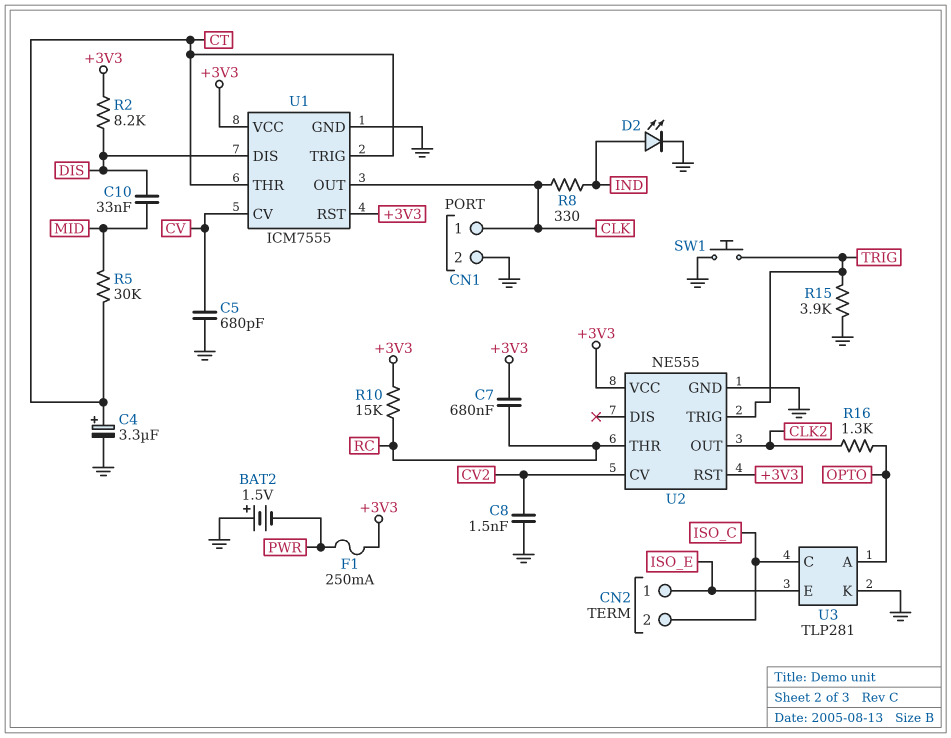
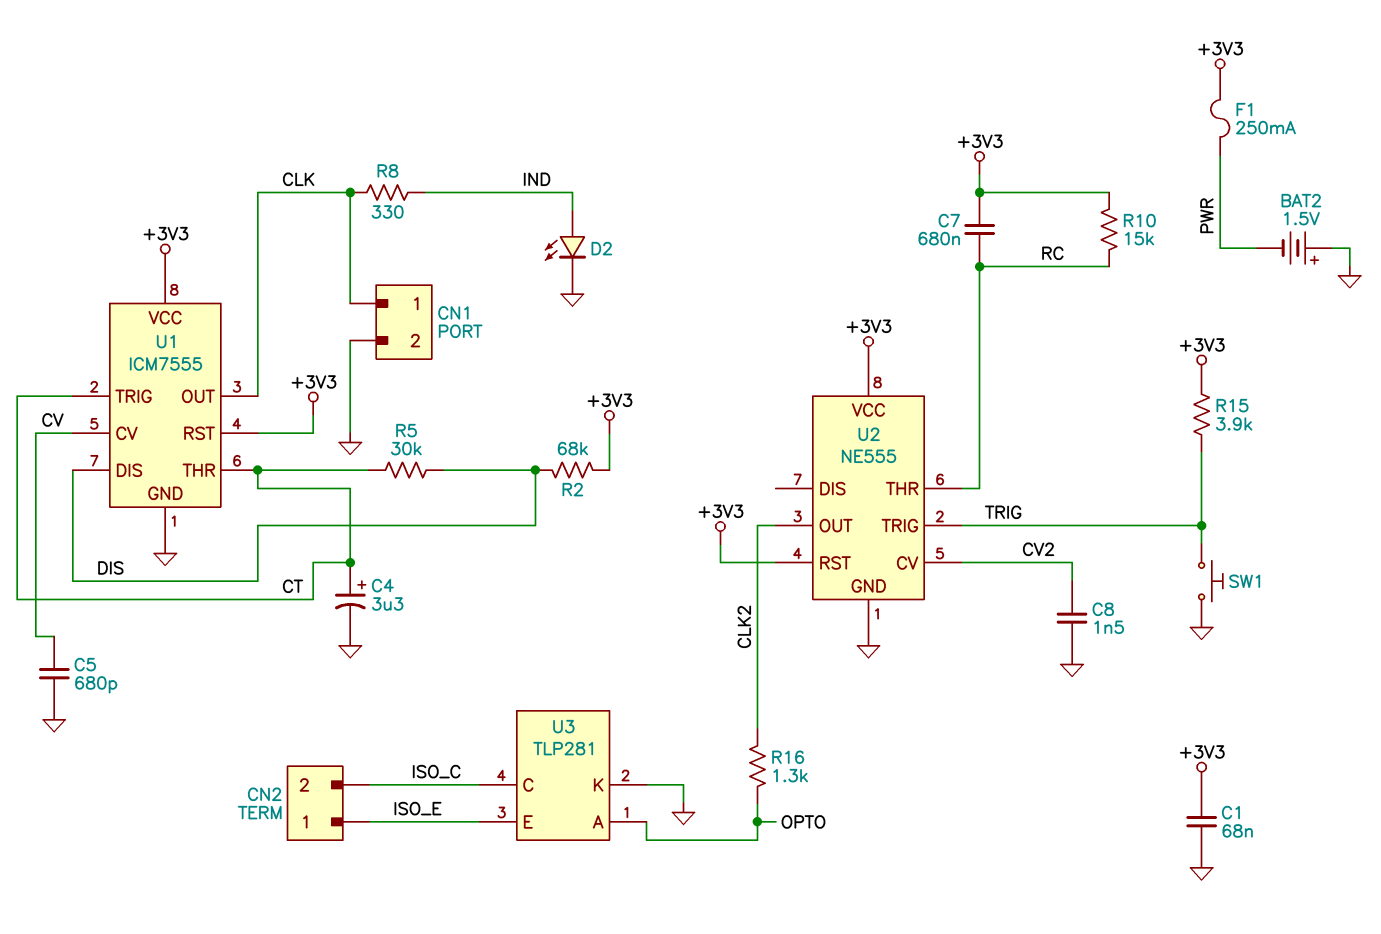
C1: none -> 68nF (+3V3, GND)
C10: 33nF (DIS, MID) -> none
R2: 8.2k (+3V3, DIS) -> 68k (+3V3, DIS)
R5: 30k (CT, MID) -> 30k (CT, DIS)
R15: 3.9k (GND, TRIG) -> 3.9k (+3V3, TRIG)

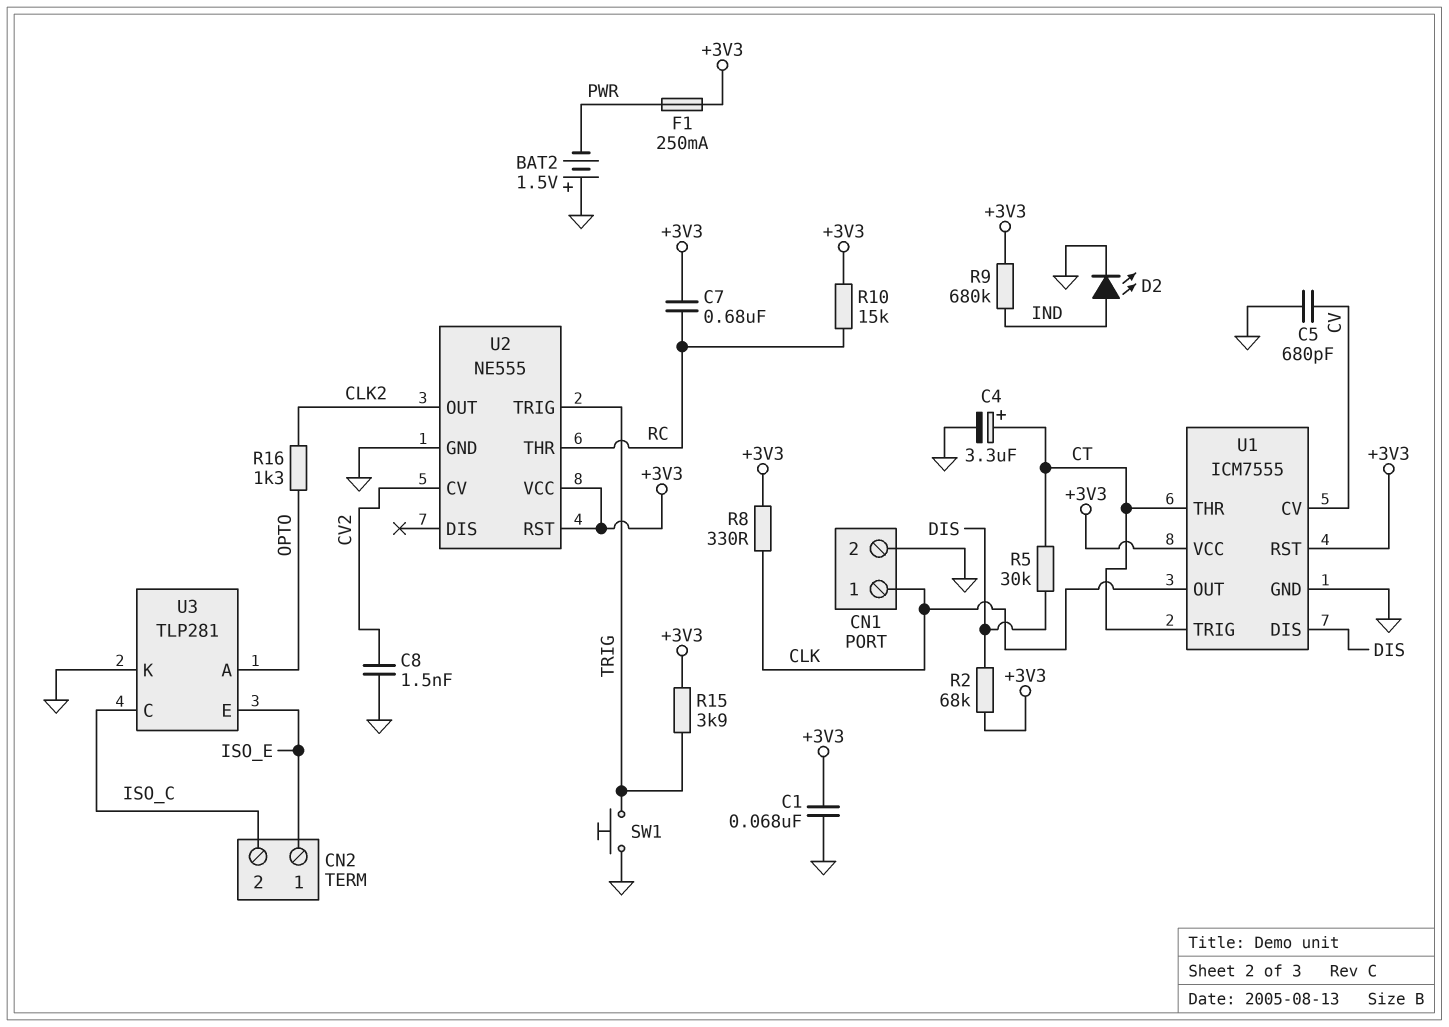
R8: 330 (CLK, IND) -> 330 (+3V3, CLK)
R9: none -> 680k (+3V3, IND)

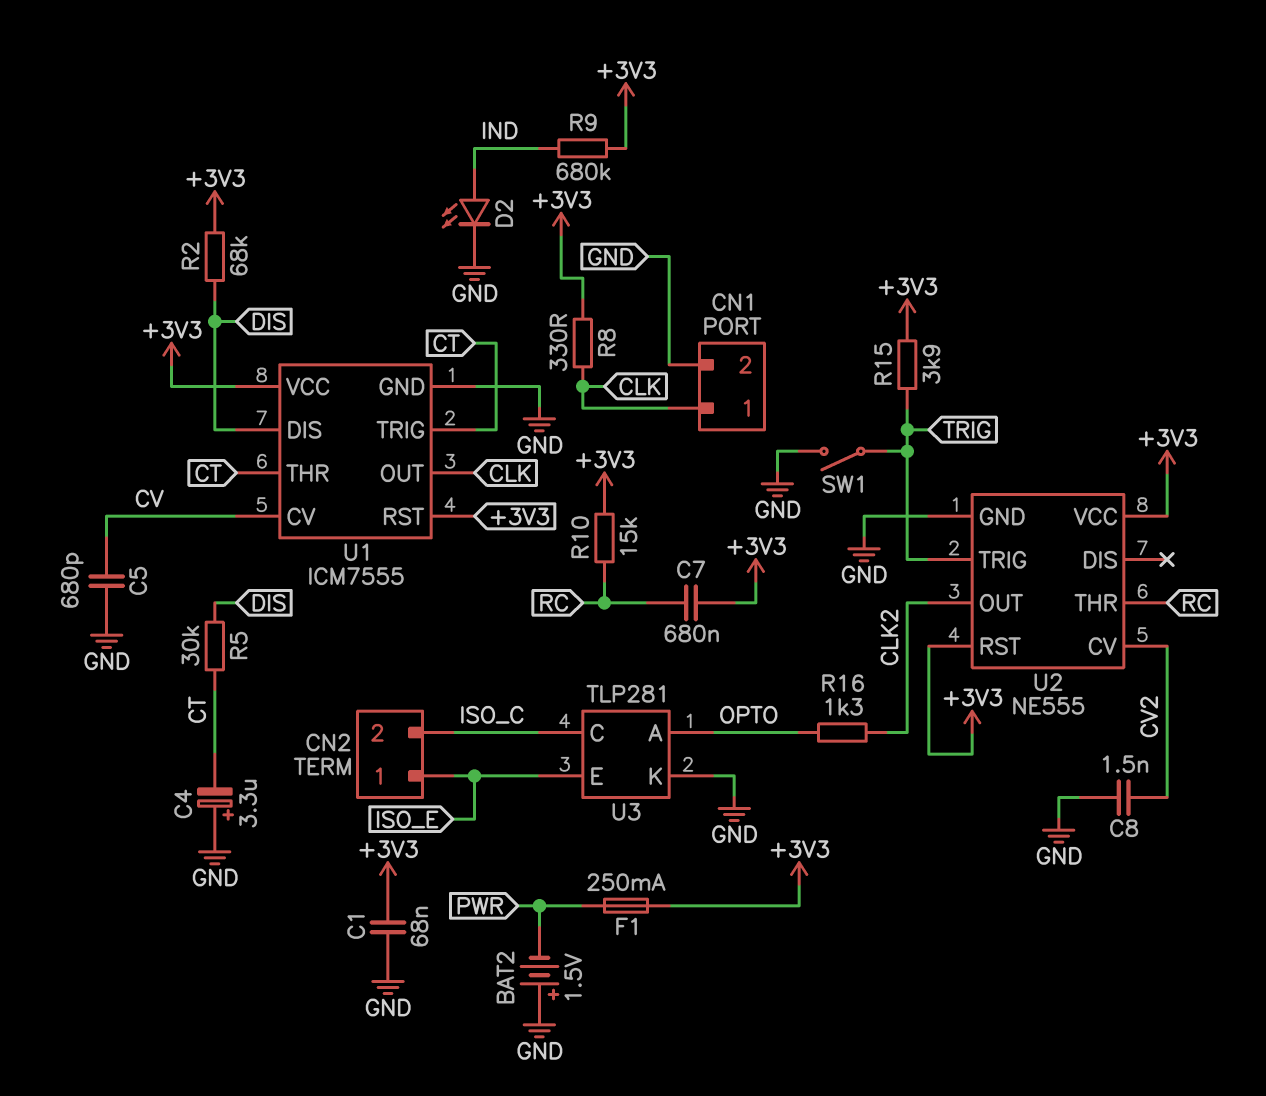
C4: 3.3uF (plus CT, minus GND) -> 3.3uF (plus GND, minus CT)
SW1: button (GND, TRIG) -> switch (GND, TRIG)

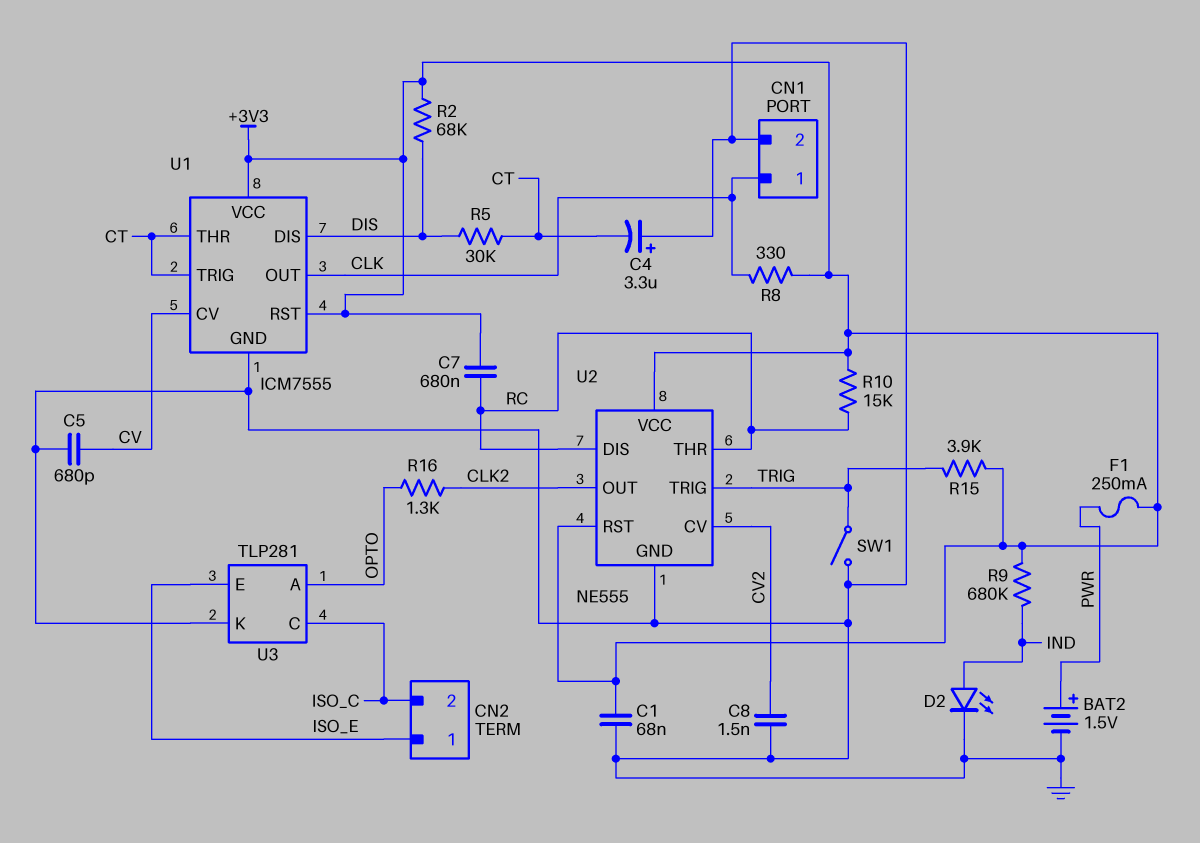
BAT2: 1.5V (plus GND, minus PWR) -> 1.5V (plus PWR, minus GND)
U2 pin DIS: none -> RC

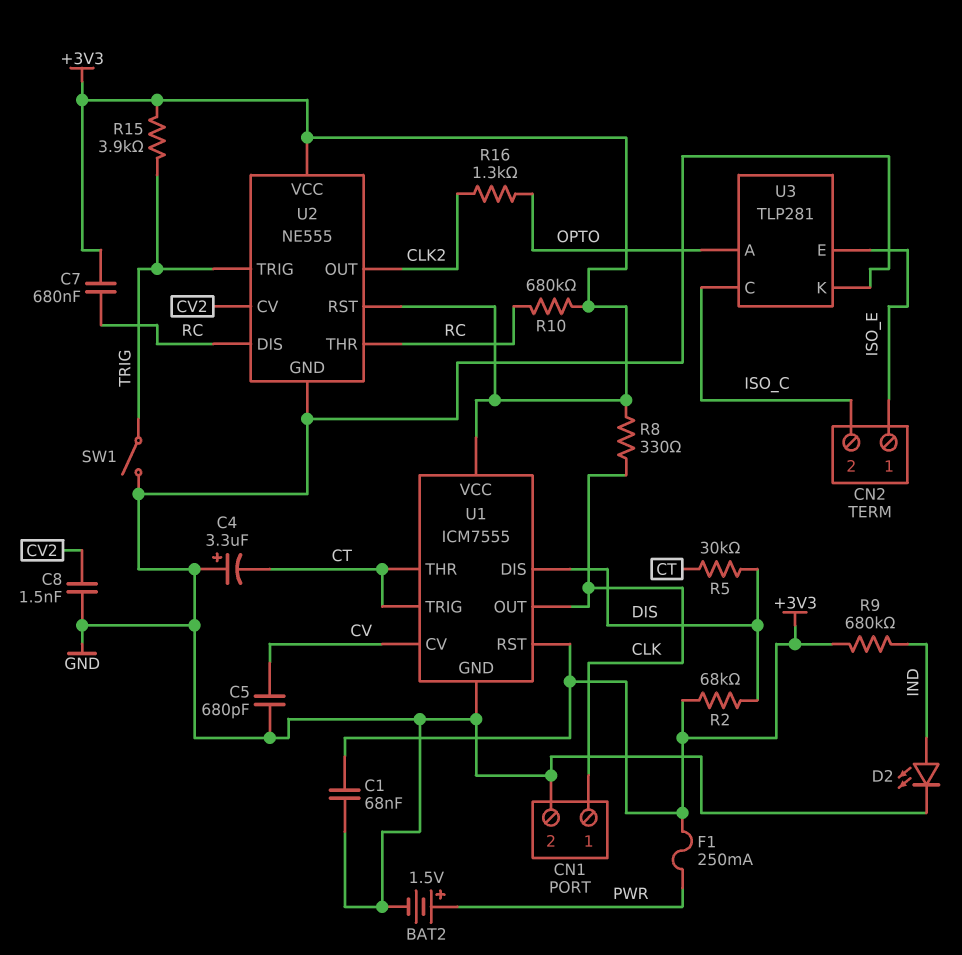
R10: 15k (+3V3, RC) -> 680k (+3V3, RC)

